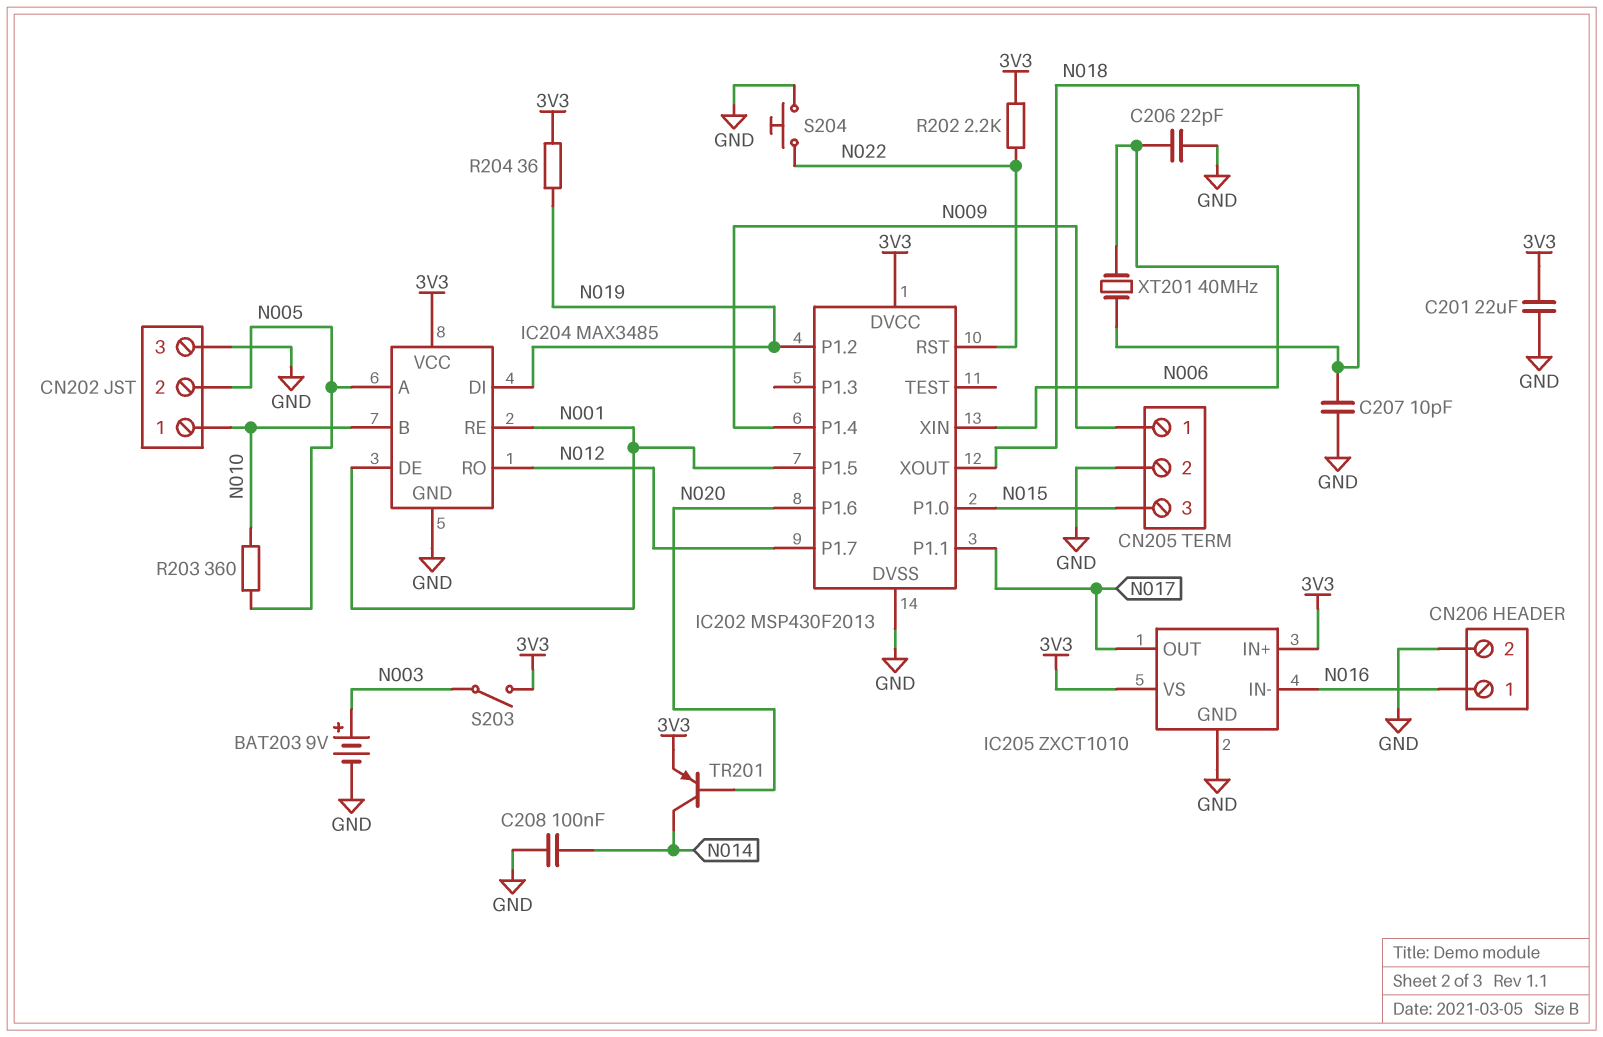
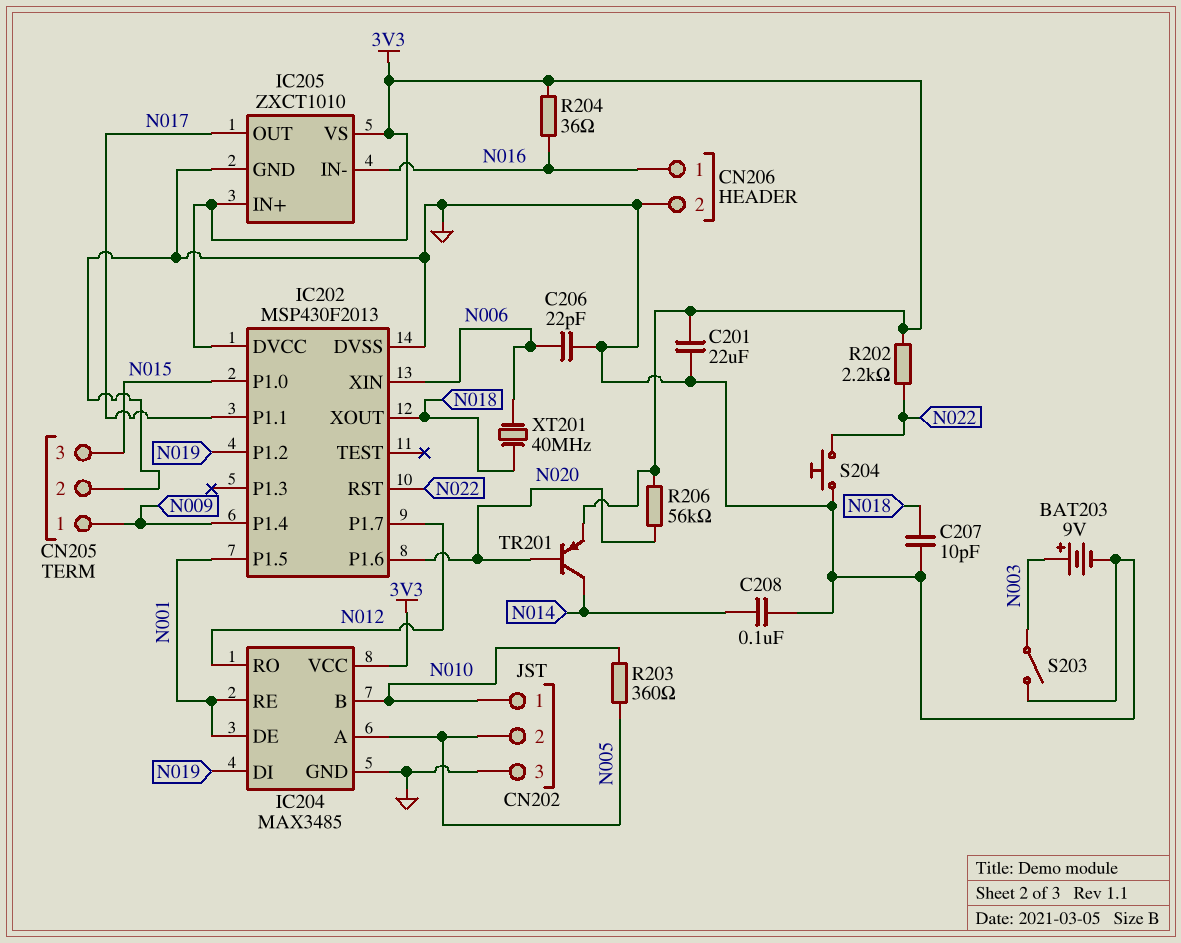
R204: 36 (3V3, N019) -> 36 (3V3, N016)
R206: none -> 56k (3V3, N020)
S203: switch (3V3, N003) -> switch (GND, N003)

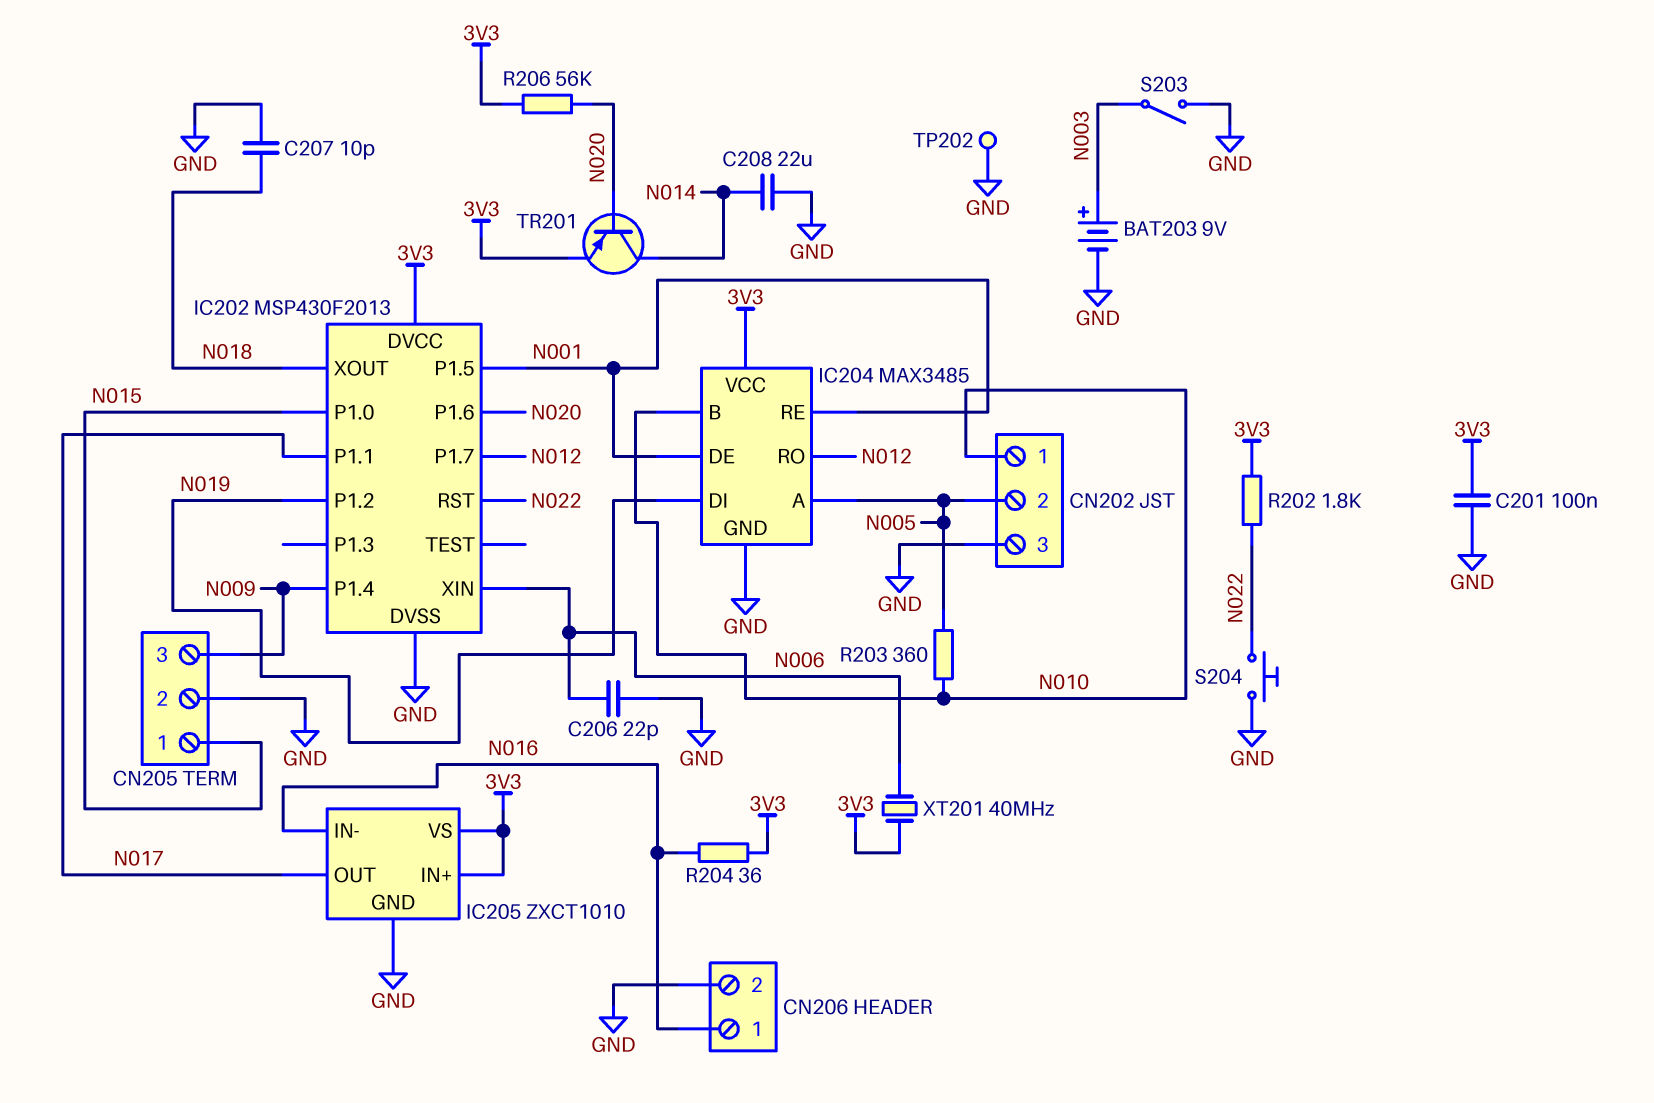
C201: 22uF (3V3, GND) -> 100nF (3V3, GND)
C208: 100nF (GND, N014) -> 22uF (GND, N014)
CN205 pin 1: N009 -> N015
CN205 pin 3: N015 -> N009
R202: 2.2k (3V3, N022) -> 1.8k (3V3, N022)
TP202: none -> test point (GND)
XT201: 40MHz (N006, N018) -> 40MHz (3V3, N006)

